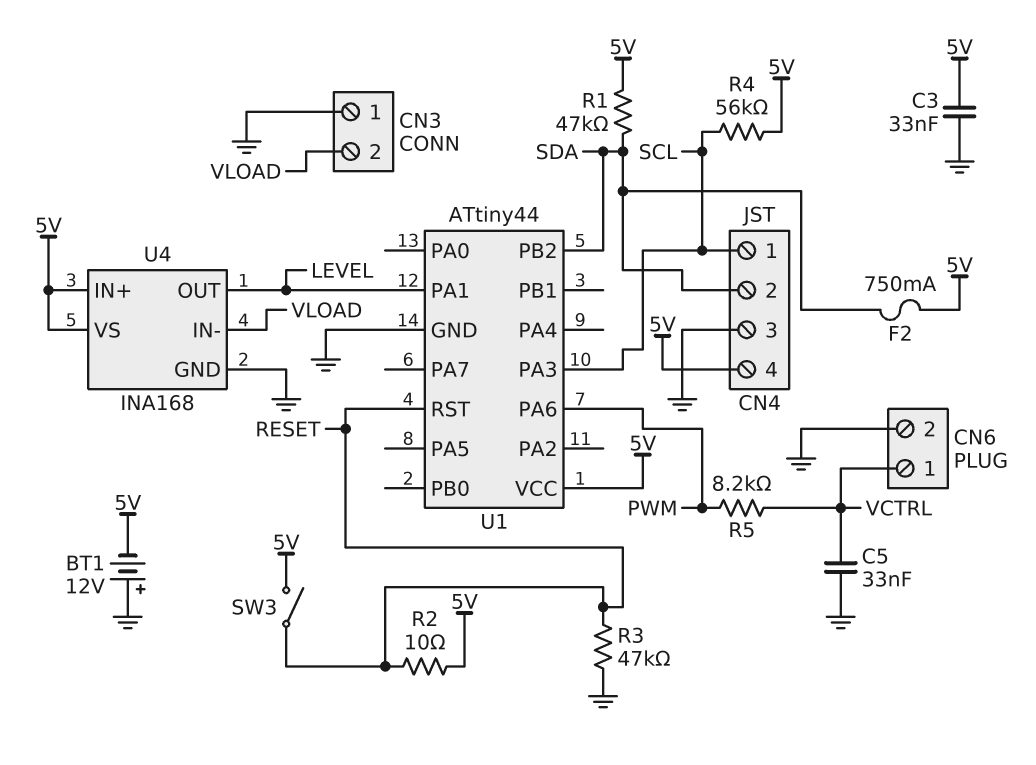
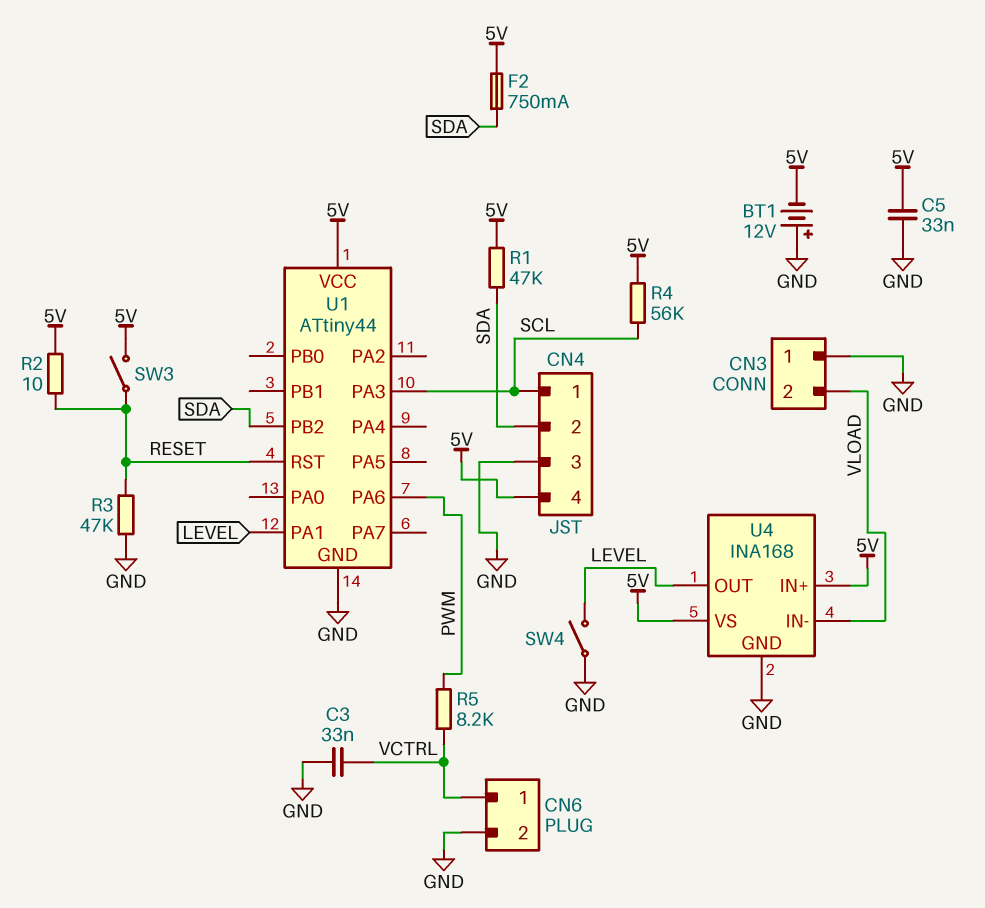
C3: 33nF (5V, GND) -> 33nF (GND, VCTRL)
C5: 33nF (GND, VCTRL) -> 33nF (5V, GND)
SW4: none -> switch (GND, LEVEL)

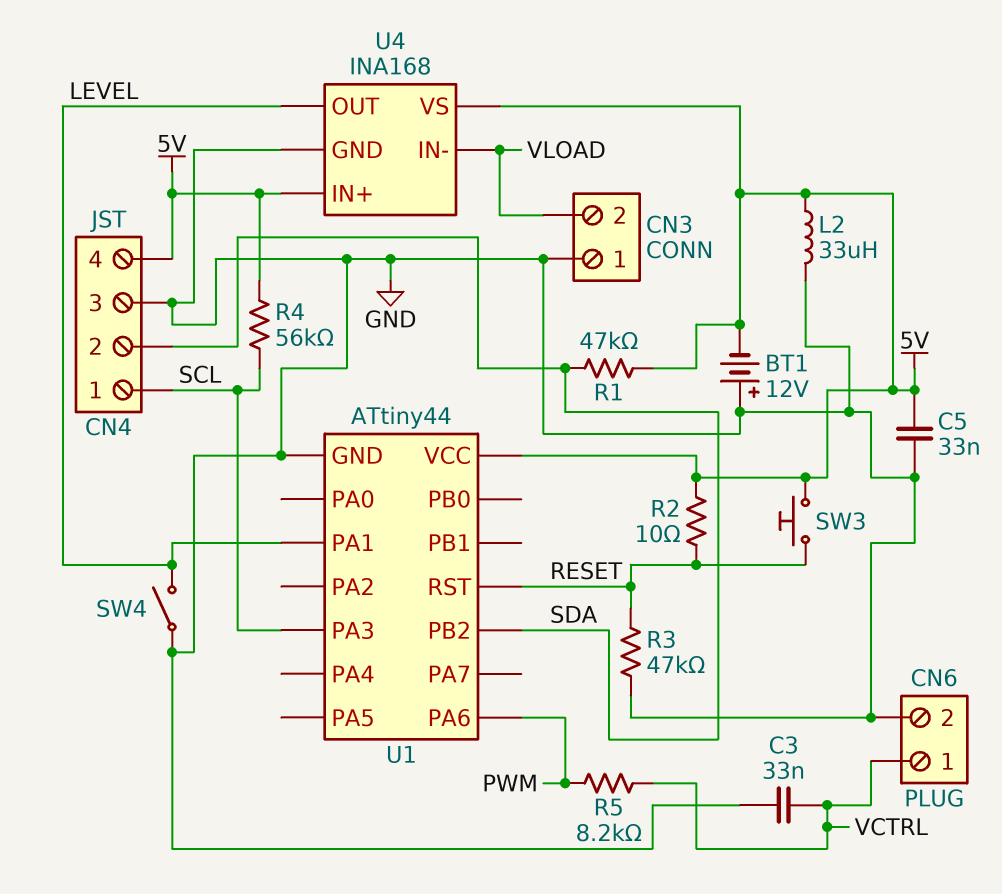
F2: 750mA (5V, SDA) -> none
L2: none -> 33uH (5V, GND)
SW3: switch (5V, RESET) -> button (5V, RESET)

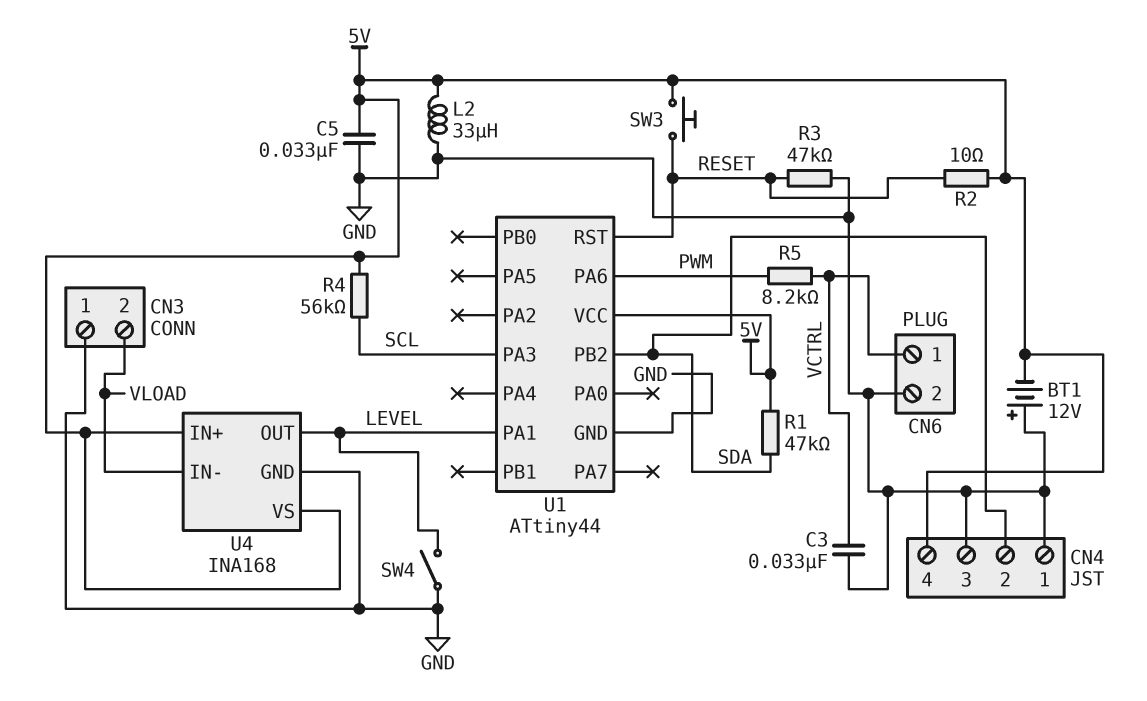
CN4 pin 1: SCL -> GND

